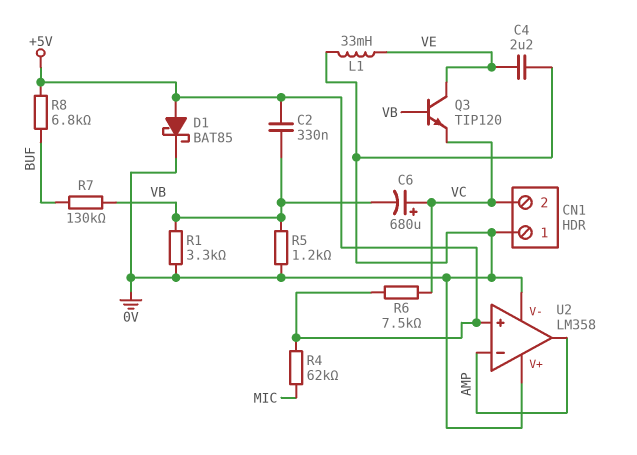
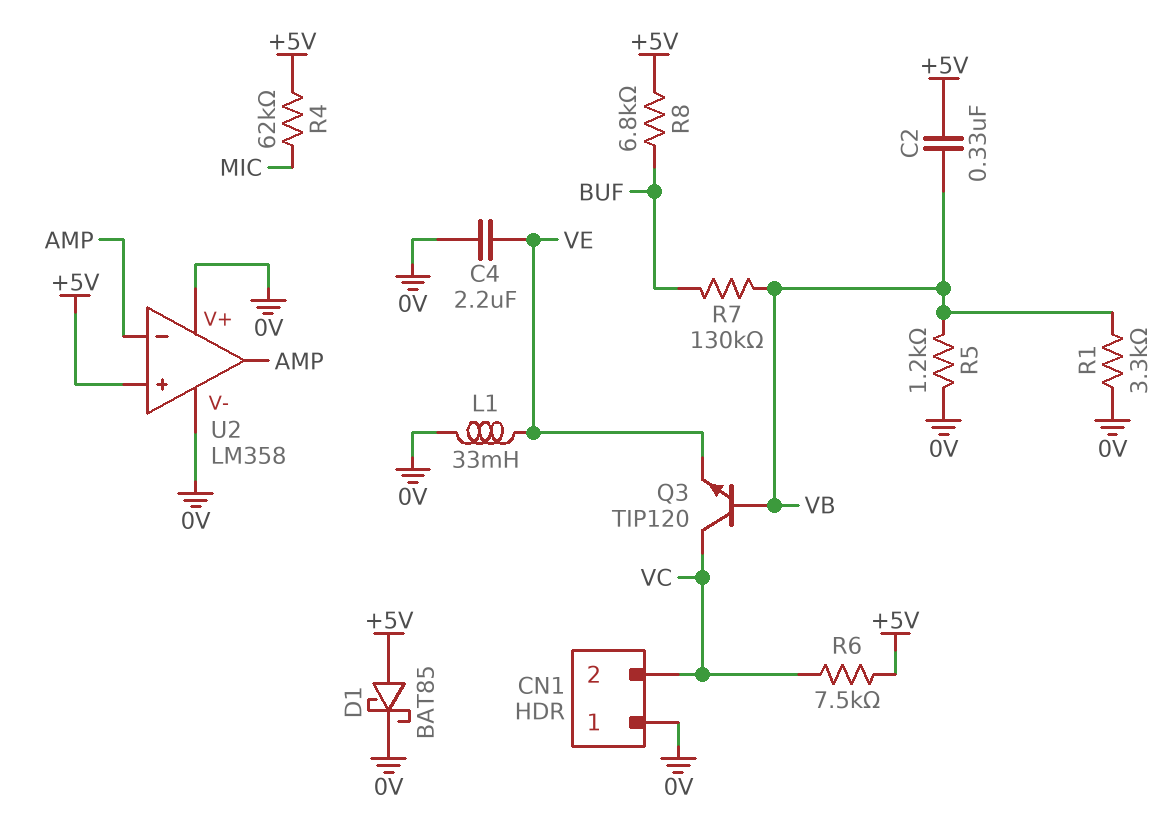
C6: 680uF (plus VC, minus VB) -> none
Q3: NPN TIP120 (B VB, C VE, E VC) -> NPN TIP120 (B VB, C VC, E VE)

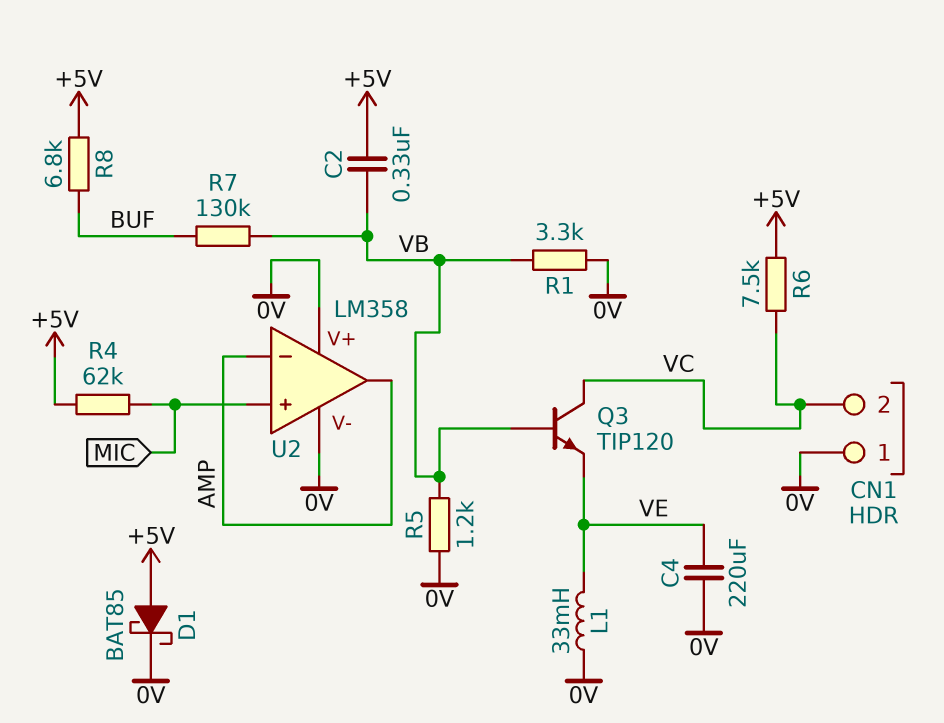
C4: 2.2uF (0V, VE) -> 220uF (0V, VE)
U2 pin in+: +5V -> MIC

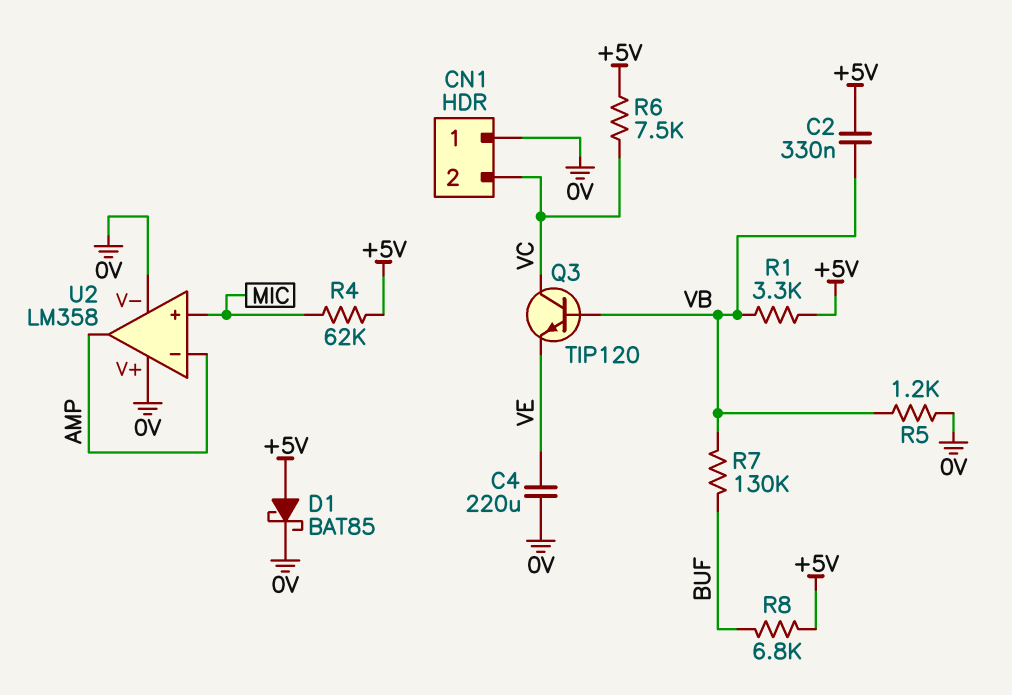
L1: 33mH (0V, VE) -> none
R1: 3.3k (0V, VB) -> 3.3k (+5V, VB)

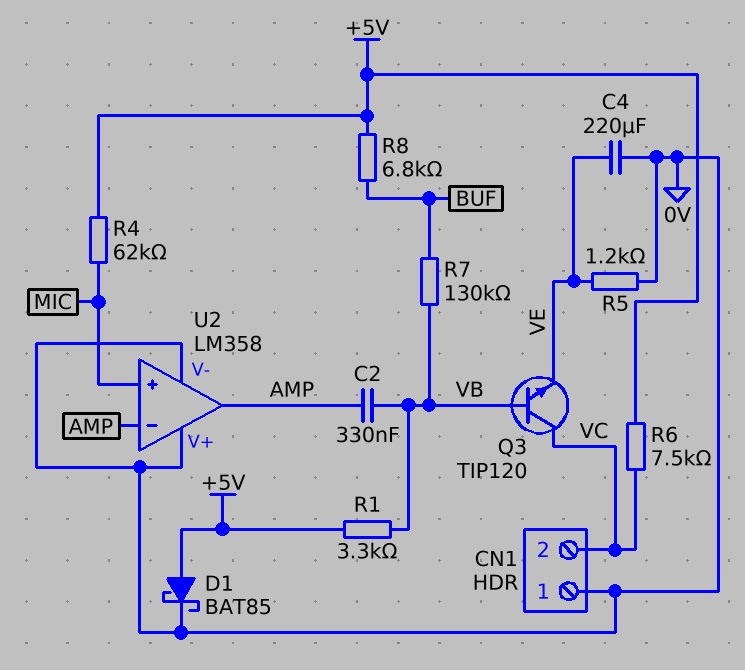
C2: 330nF (+5V, VB) -> 330nF (AMP, VB)
R5: 1.2k (0V, VB) -> 1.2k (0V, VE)

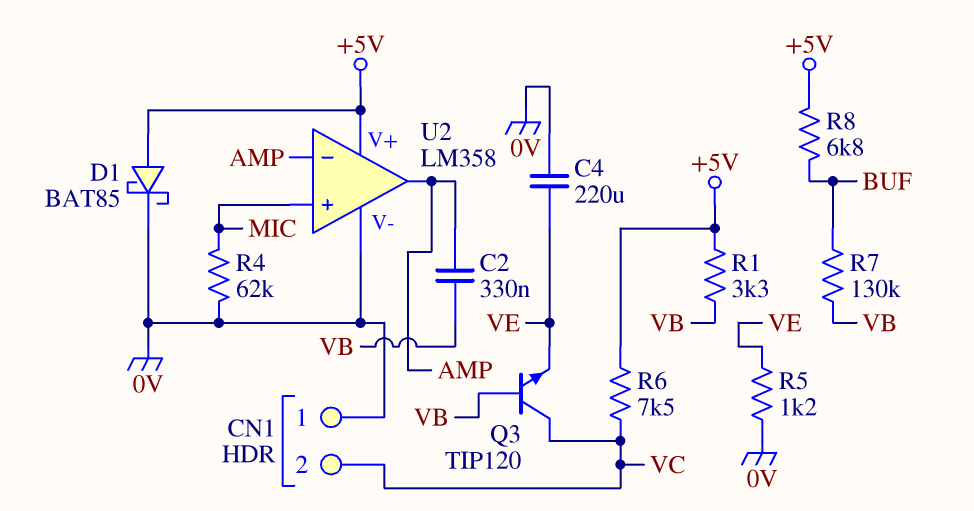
R4: 62k (+5V, MIC) -> 62k (0V, MIC)
U2 pin V+: 0V -> +5V

